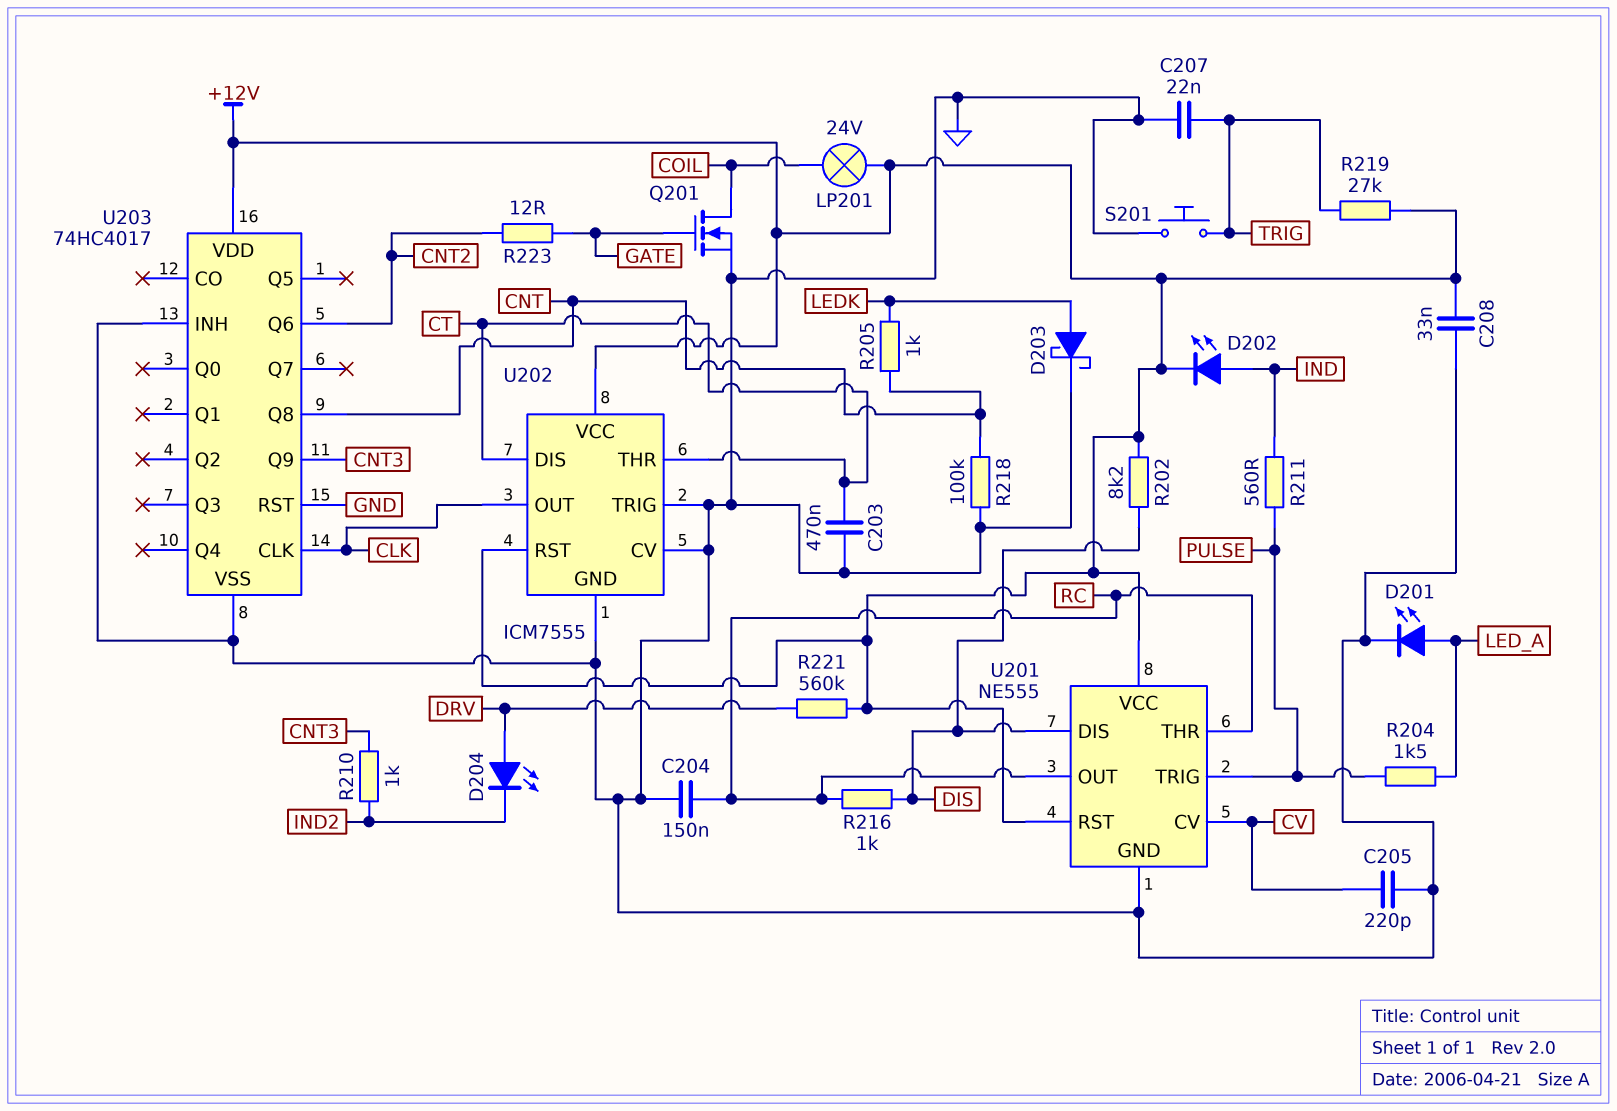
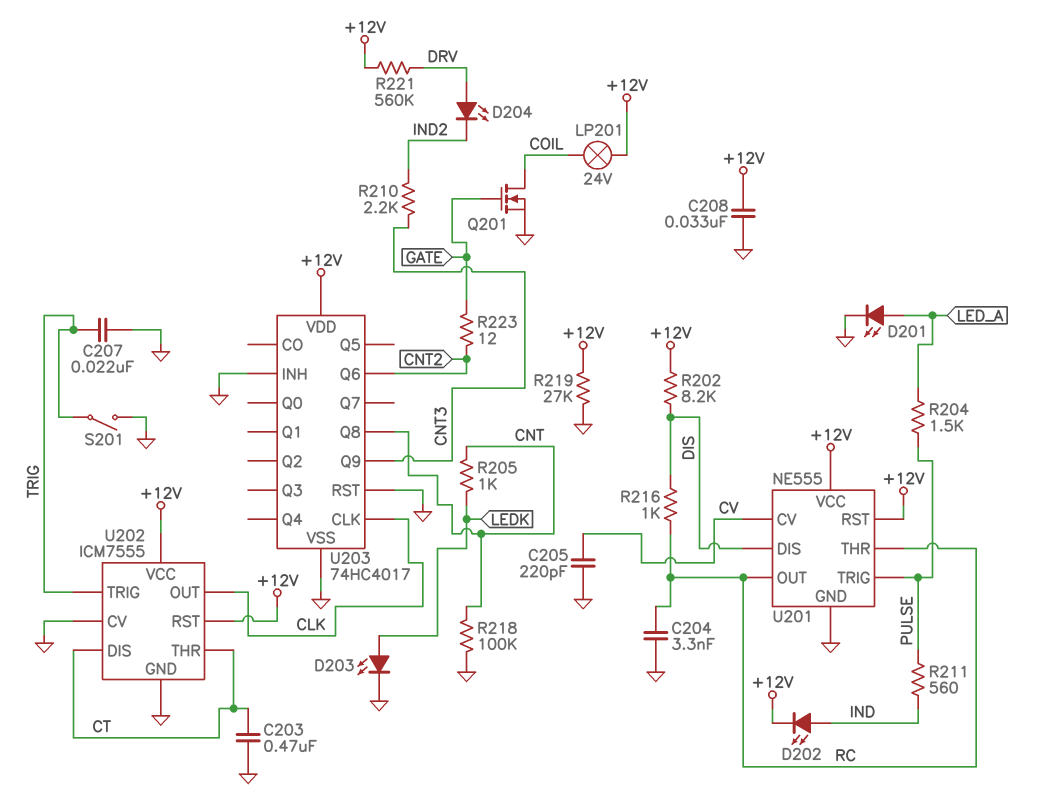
C204: 150nF (GND, RC) -> 3.3nF (GND, RC)
D203: schottky (A LEDK, K GND) -> LED (A LEDK, K GND)
R210: 1k (CNT3, IND2) -> 2.2k (CNT3, IND2)
R219: 27k (+12V, TRIG) -> 27k (+12V, GND)
S201: button (GND, TRIG) -> switch (GND, TRIG)
U202 pin TRIG: GND -> TRIG

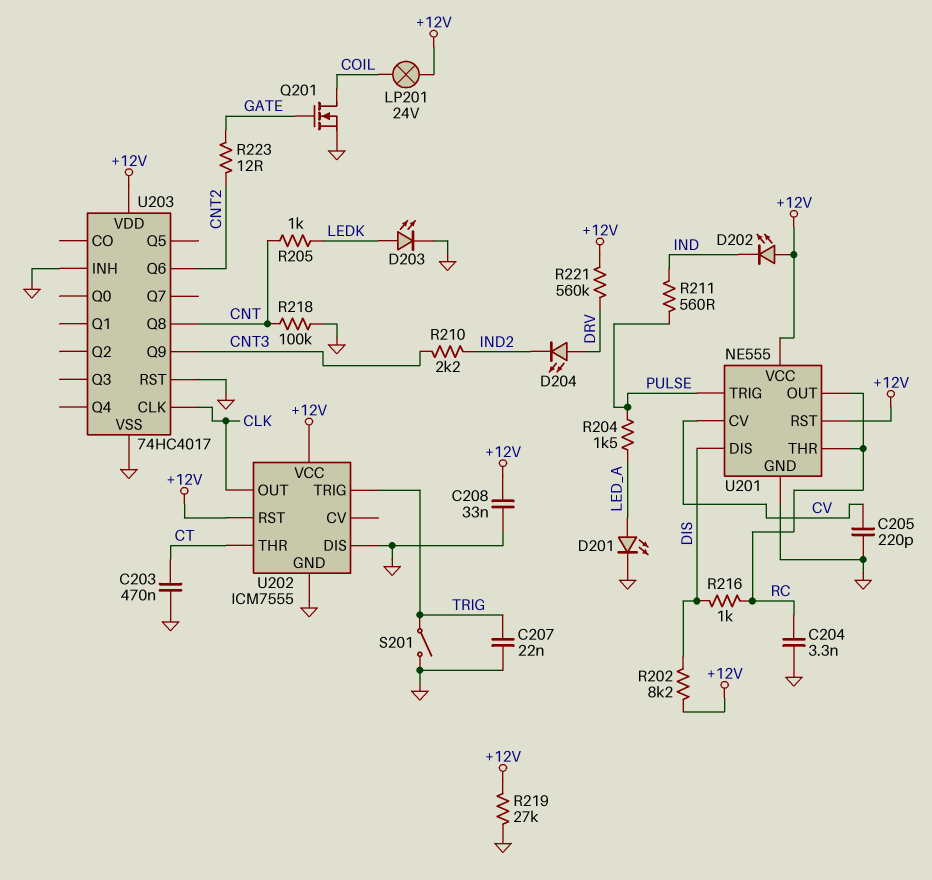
D202: LED (A IND, K +12V) -> LED (A +12V, K IND)
U202 pin CV: GND -> none
U202 pin DIS: CT -> GND

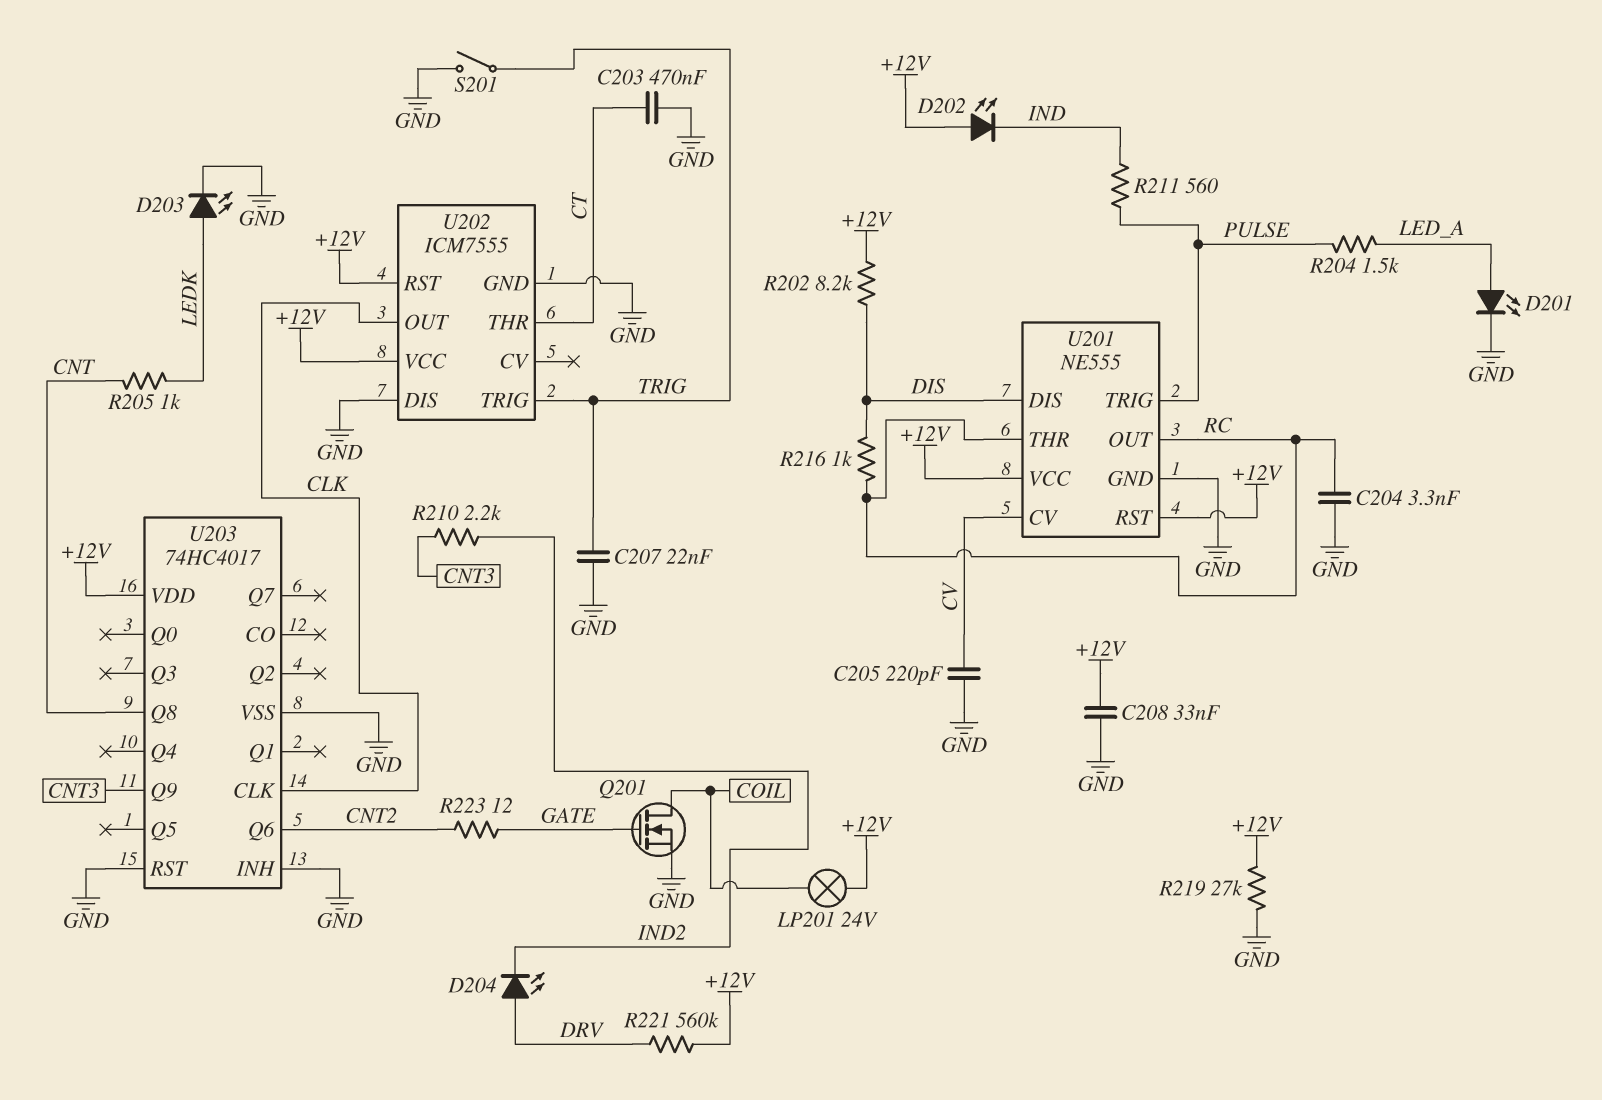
R218: 100k (CNT, GND) -> none

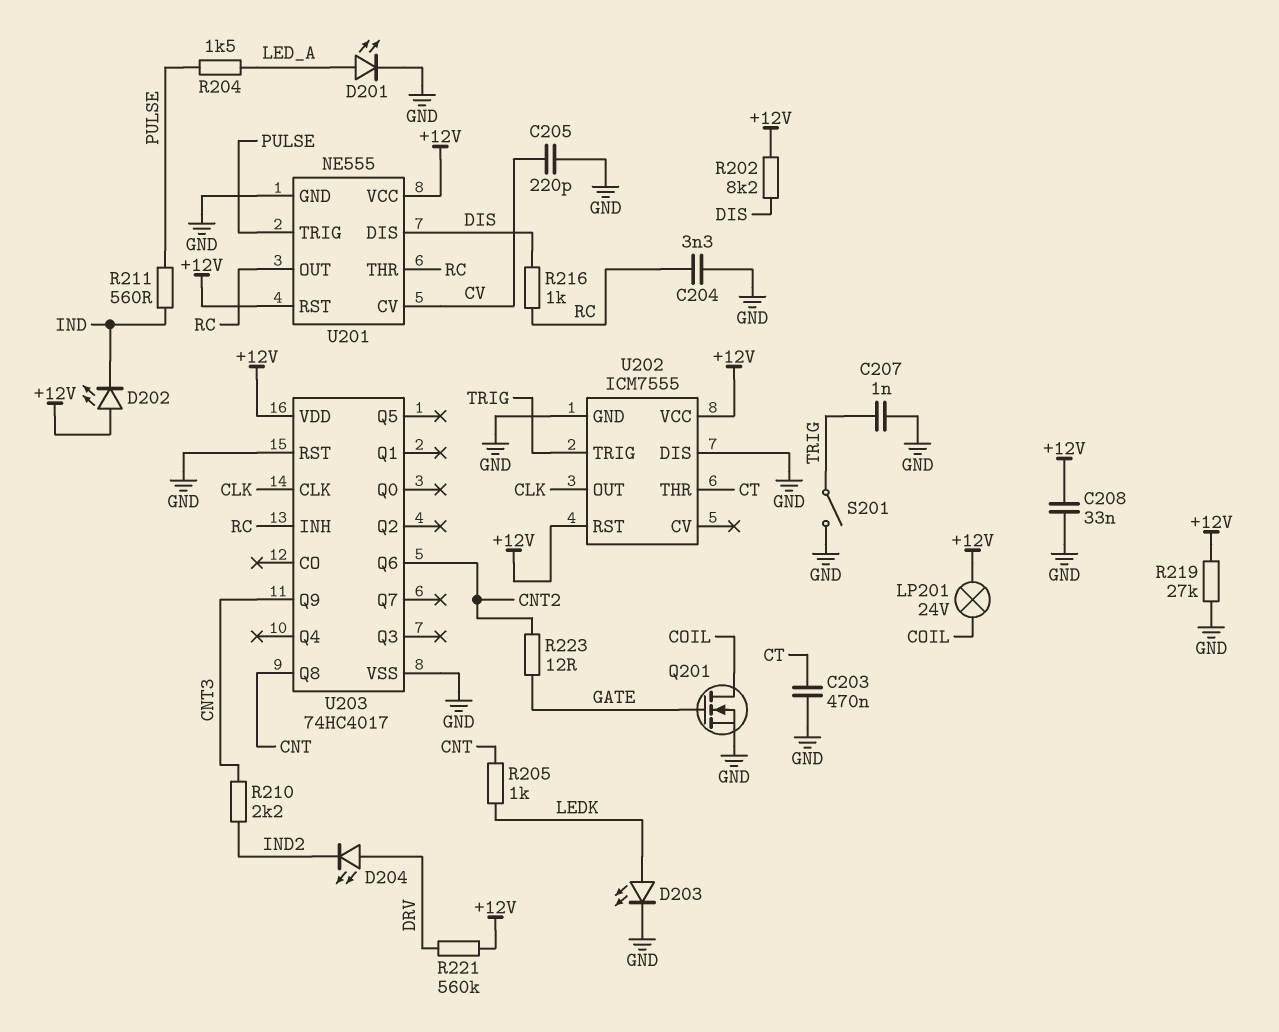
C207: 22nF (GND, TRIG) -> 1nF (GND, TRIG)
U203 pin INH: GND -> RC

